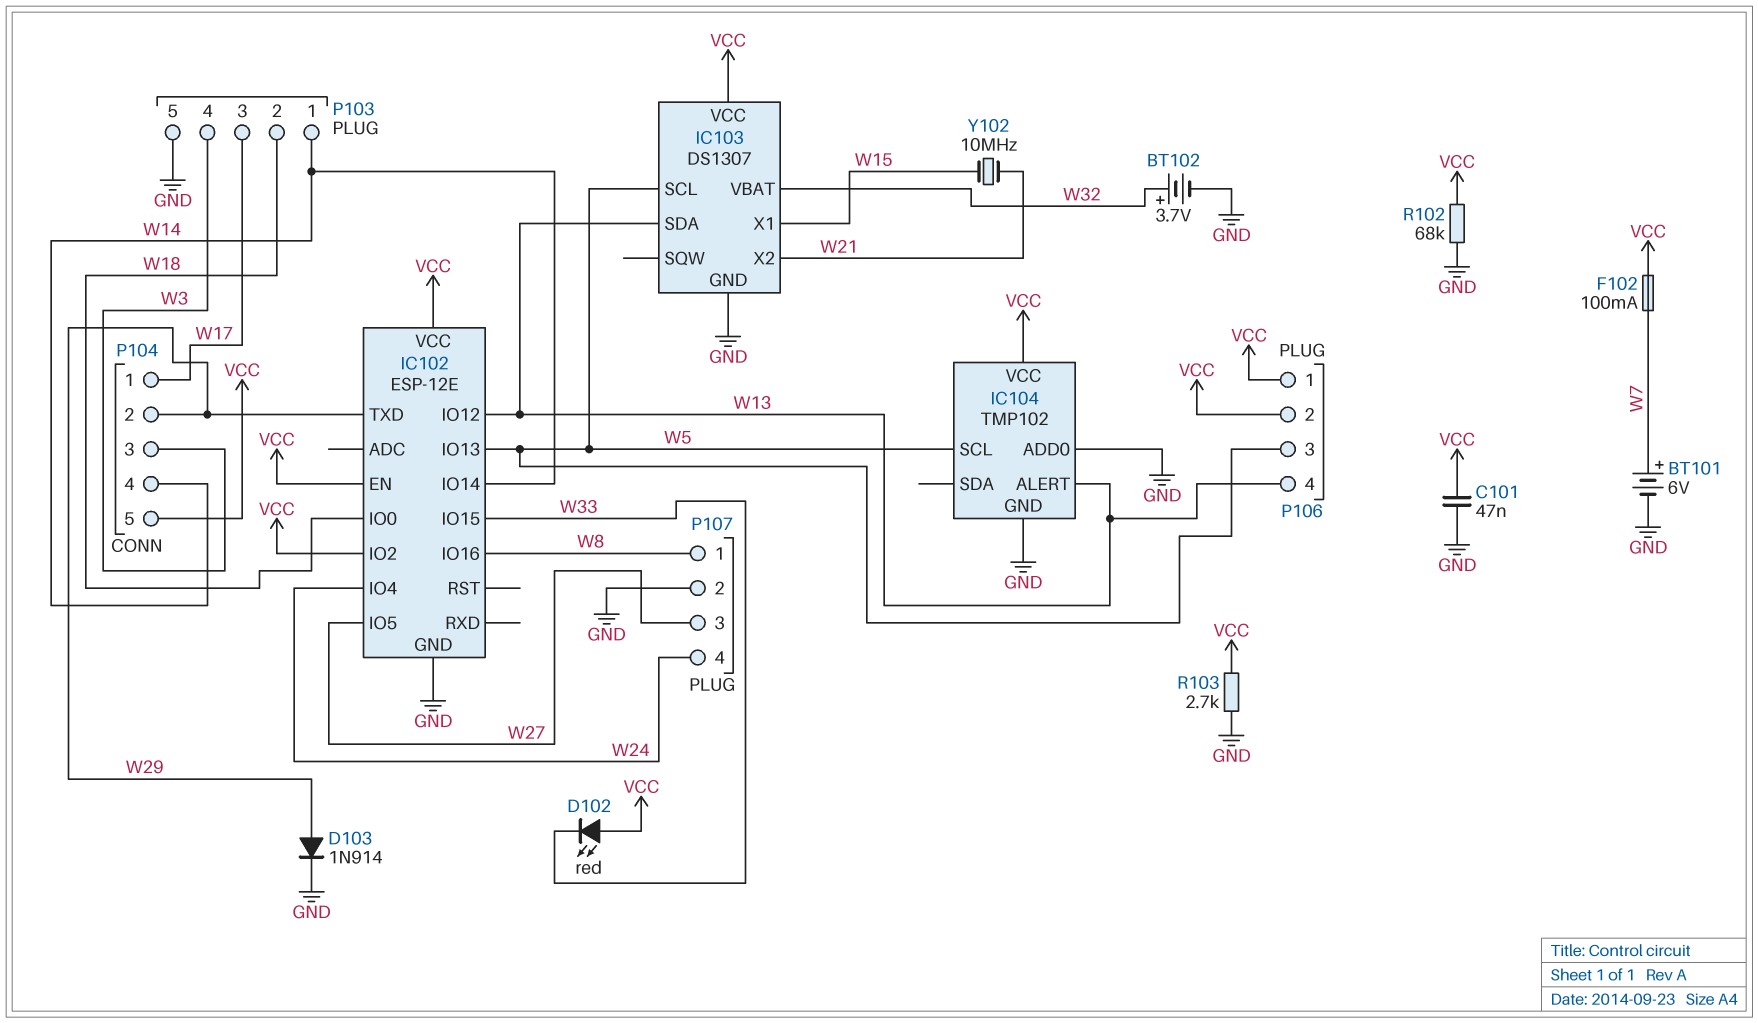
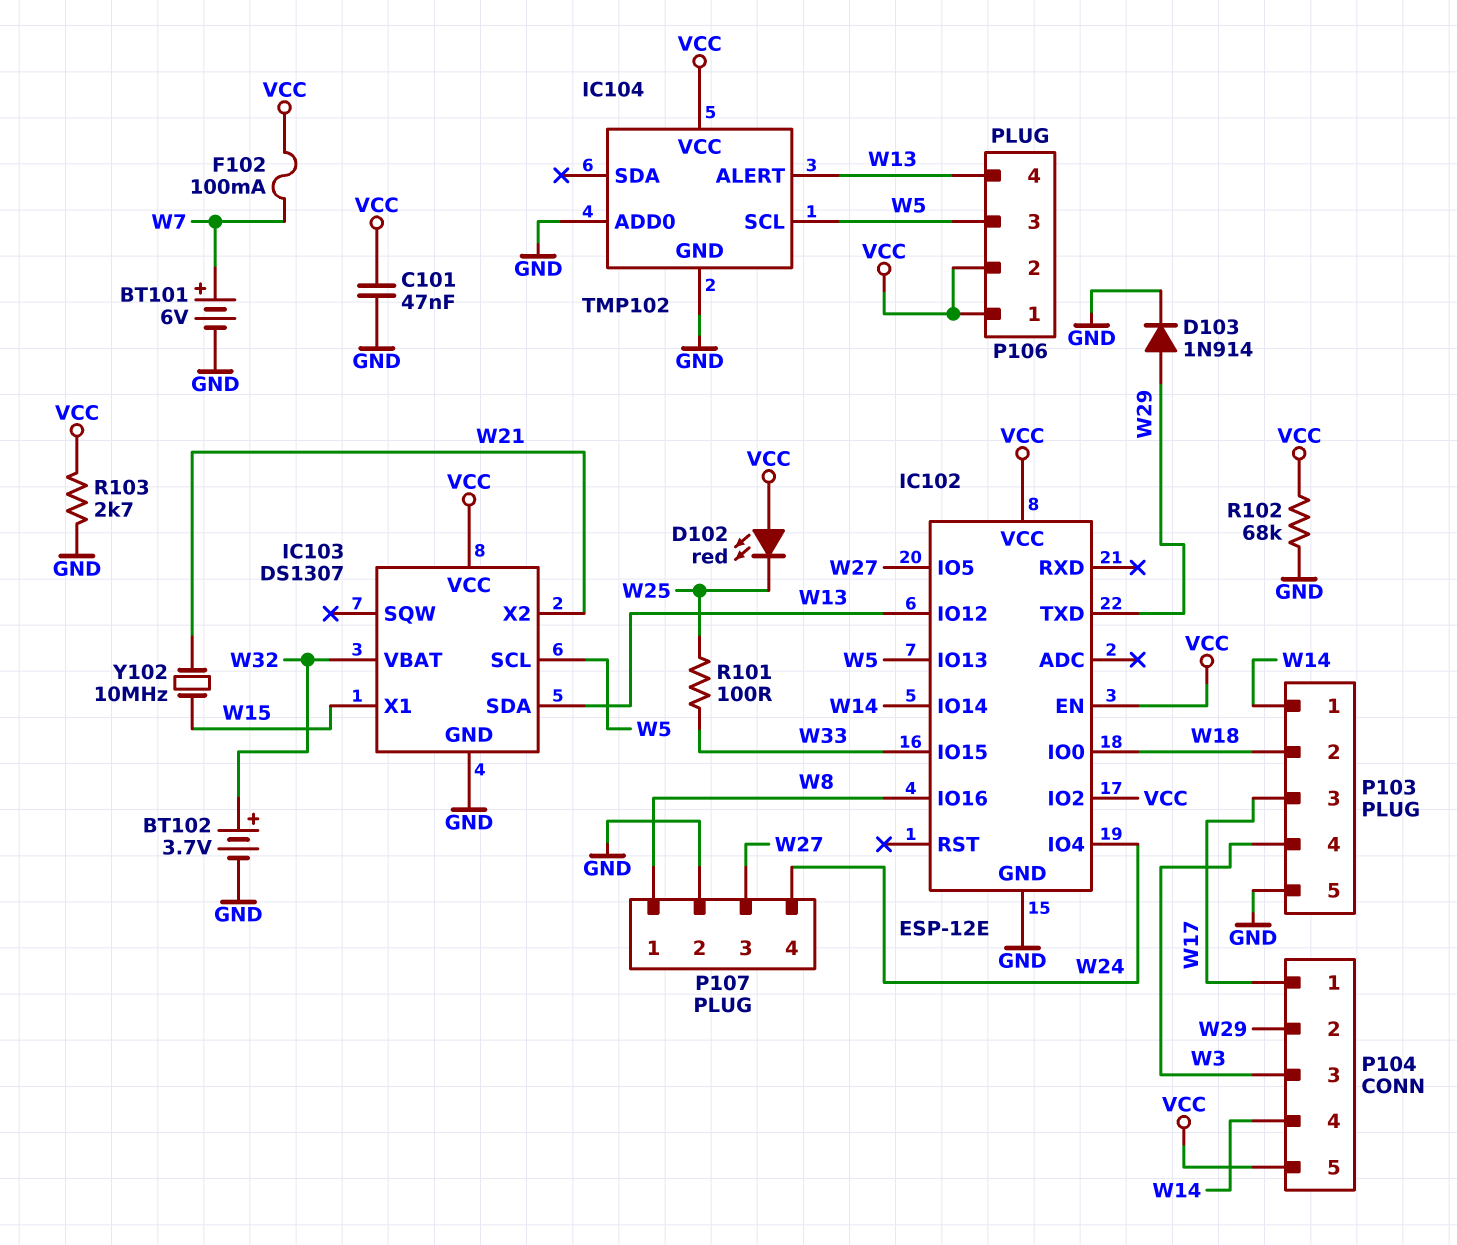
D102: LED red (A VCC, K W33) -> LED red (A VCC, K W25)
R101: none -> 100 (W25, W33)

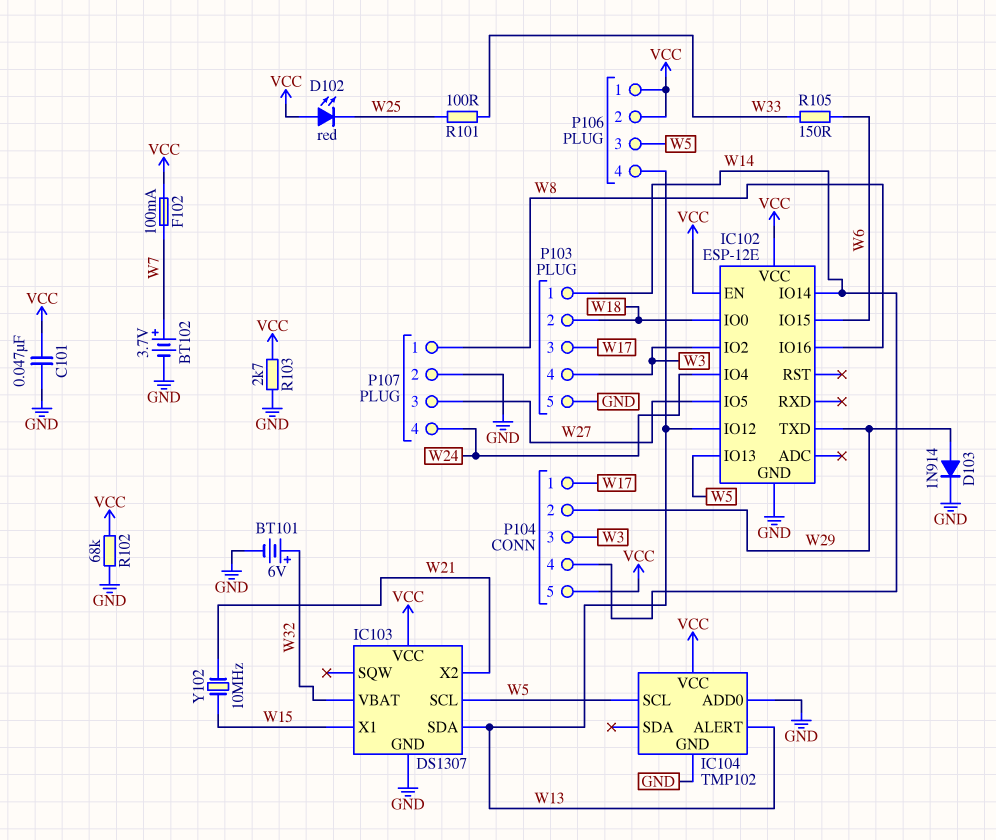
BT101: 6V (plus W7, minus GND) -> 6V (plus W32, minus GND)
BT102: 3.7V (plus W32, minus GND) -> 3.7V (plus W7, minus GND)
IC102 pin IO2: VCC -> W3
IC102 pin IO15: W33 -> W6
R105: none -> 150 (W6, W33)

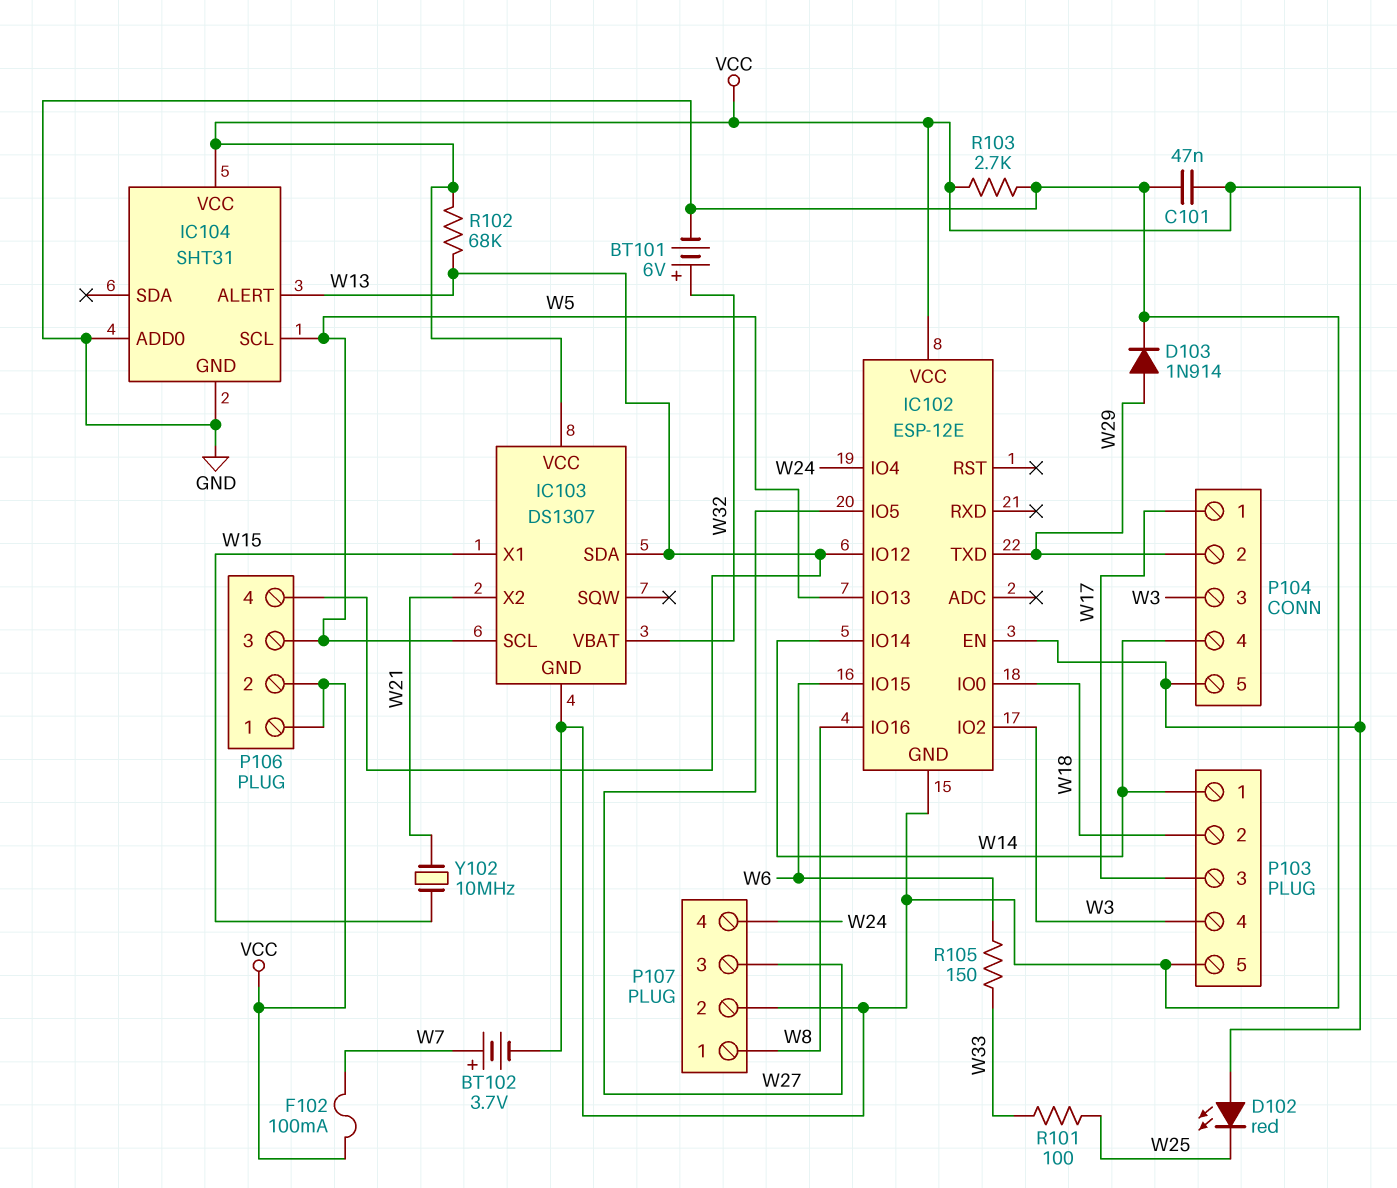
IC104: TMP102 -> SHT31
R102: 68k (GND, VCC) -> 68k (VCC, W13)

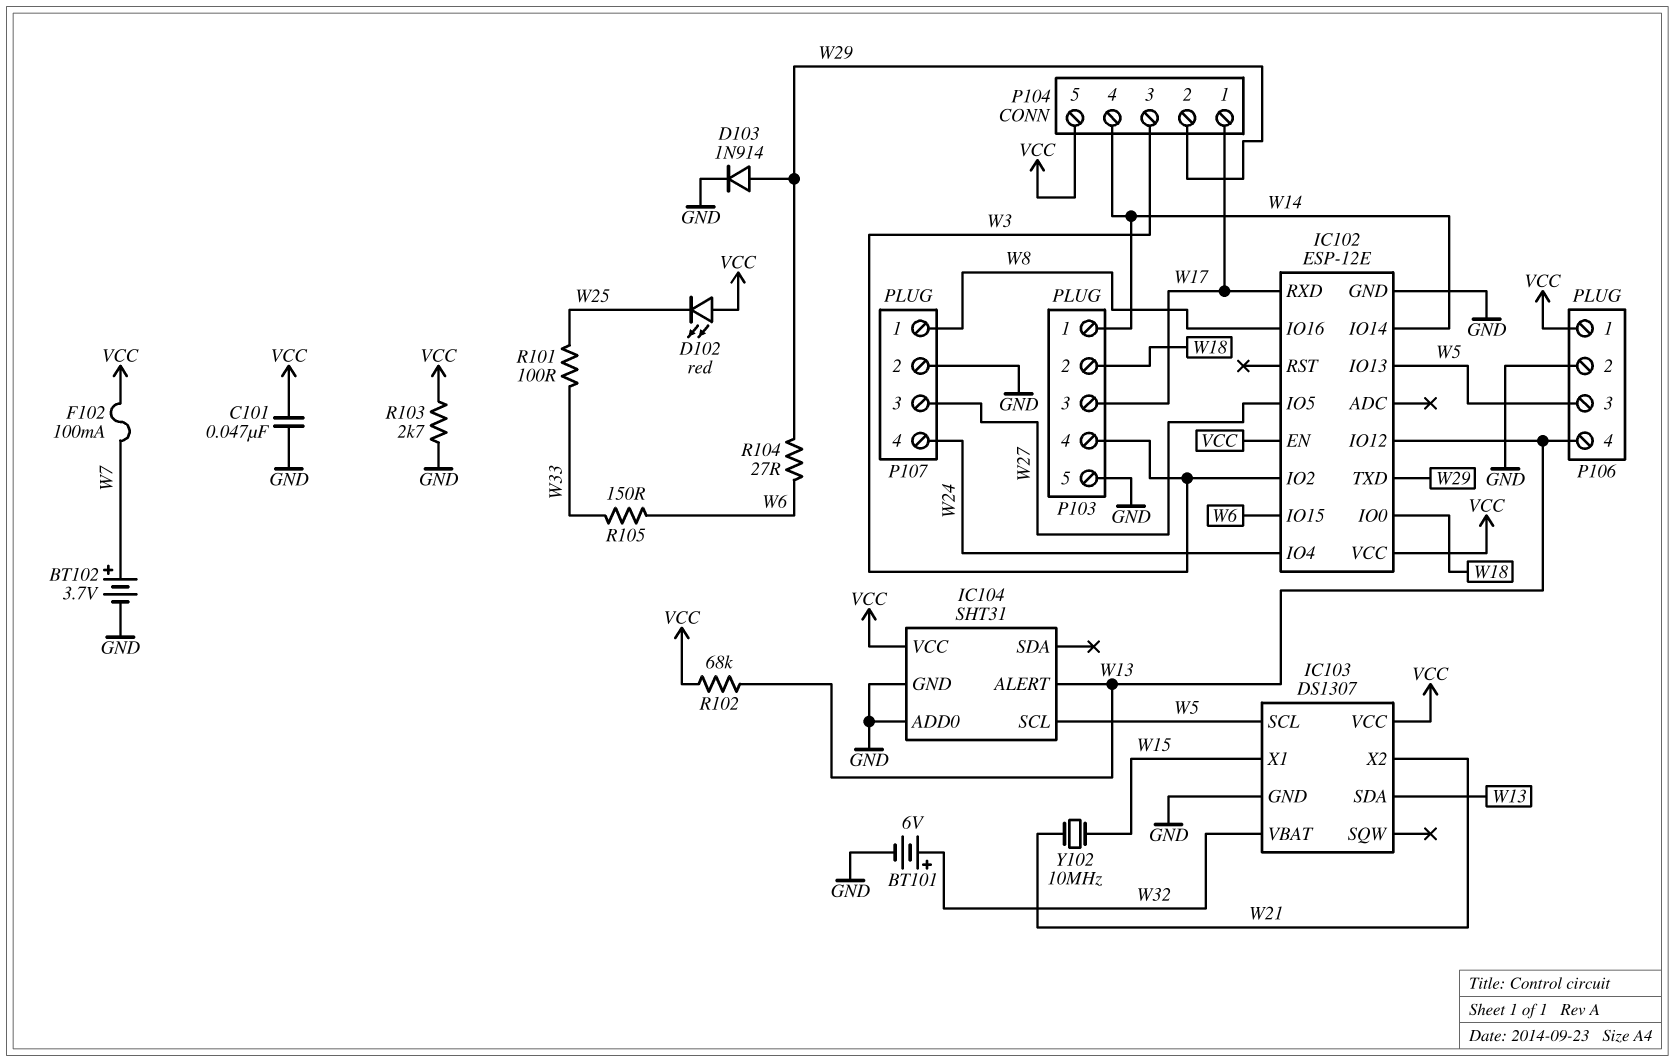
IC102 pin RXD: none -> W17
P106 pin 2: VCC -> GND
R104: none -> 27 (W6, W29)

